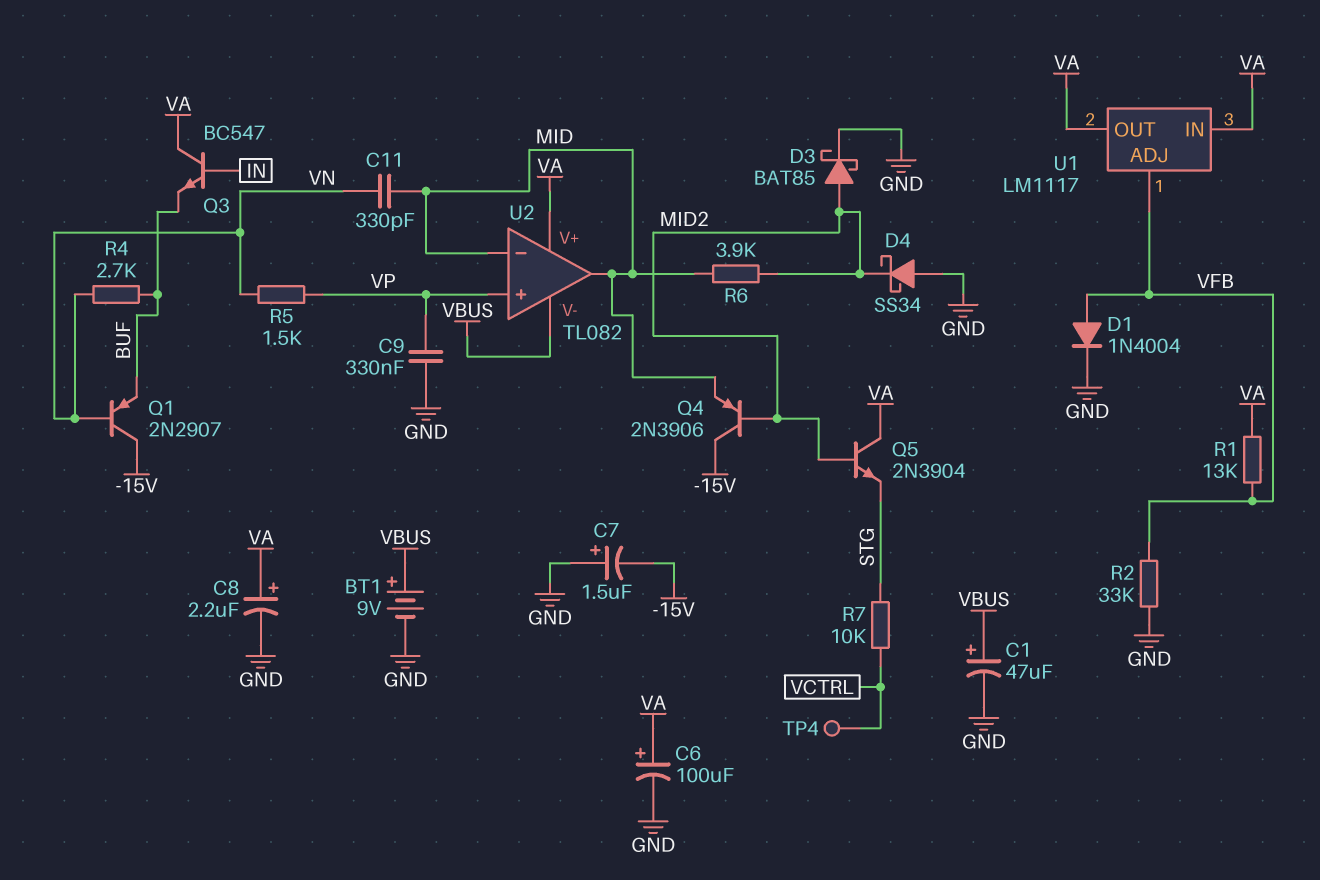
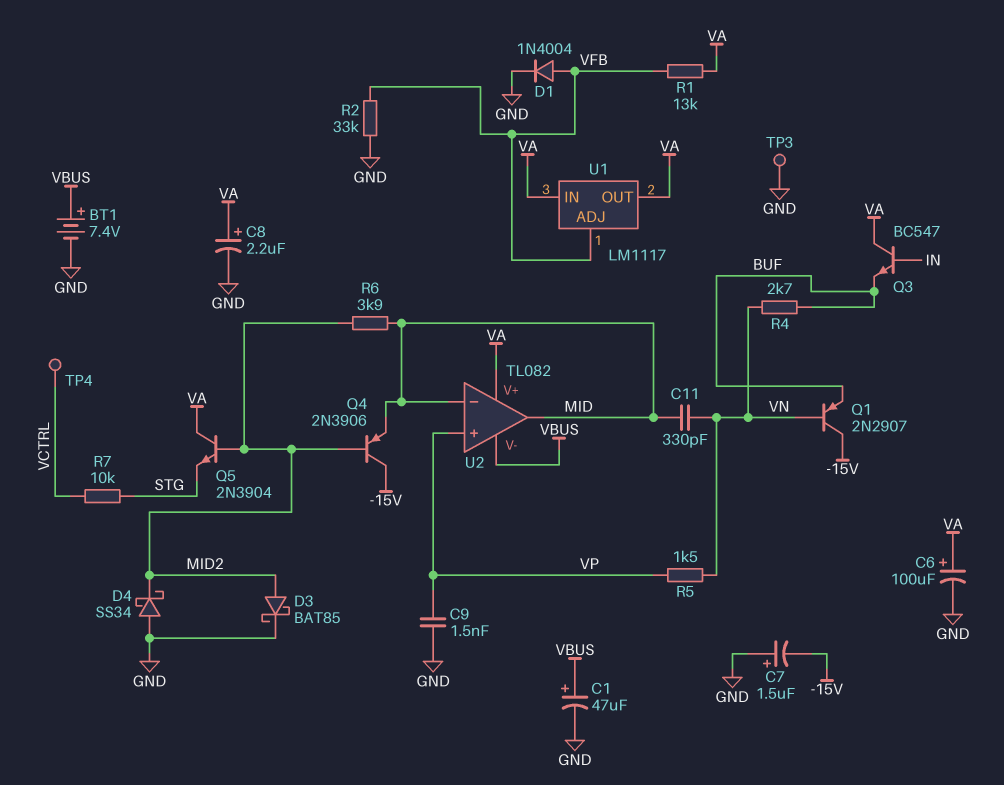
BT1: 9V (plus VBUS, minus GND) -> 7.4V (plus VBUS, minus GND)
C9: 330nF (GND, VP) -> 1.5nF (GND, VP)
TP3: none -> test point (GND)

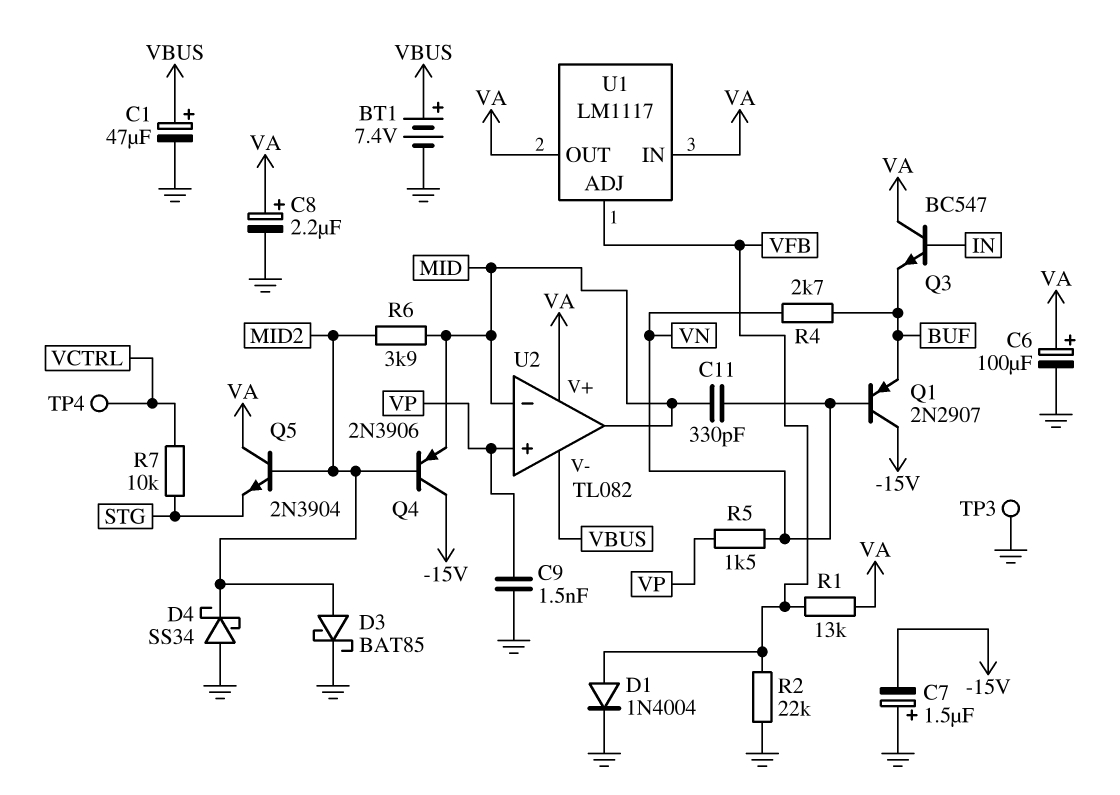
R2: 33k (GND, VFB) -> 22k (GND, VFB)

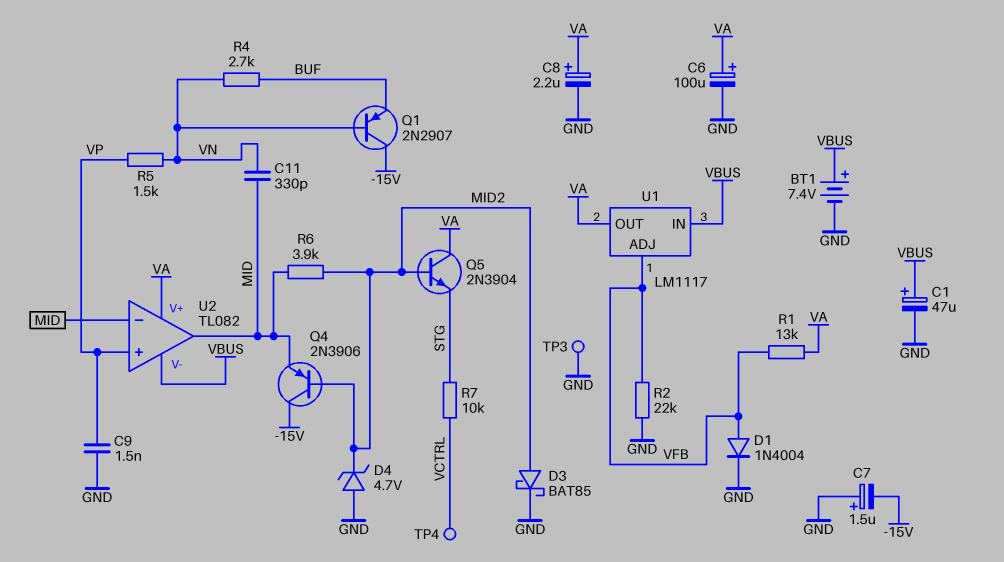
D4: schottky SS34 (A GND, K MID2) -> zener 4.7V (A GND, K MID2)
Q3: NPN BC547 (B IN, C VA, E BUF) -> none
U1 pin IN: VA -> VBUS

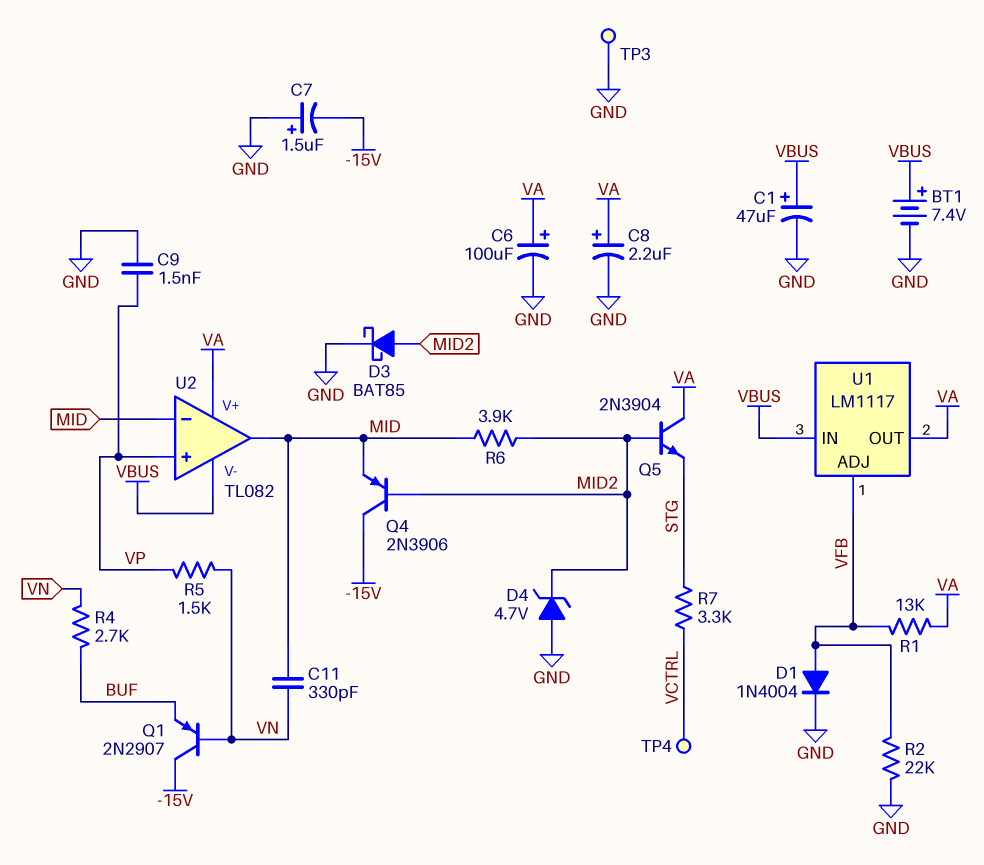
R7: 10k (STG, VCTRL) -> 3.3k (STG, VCTRL)

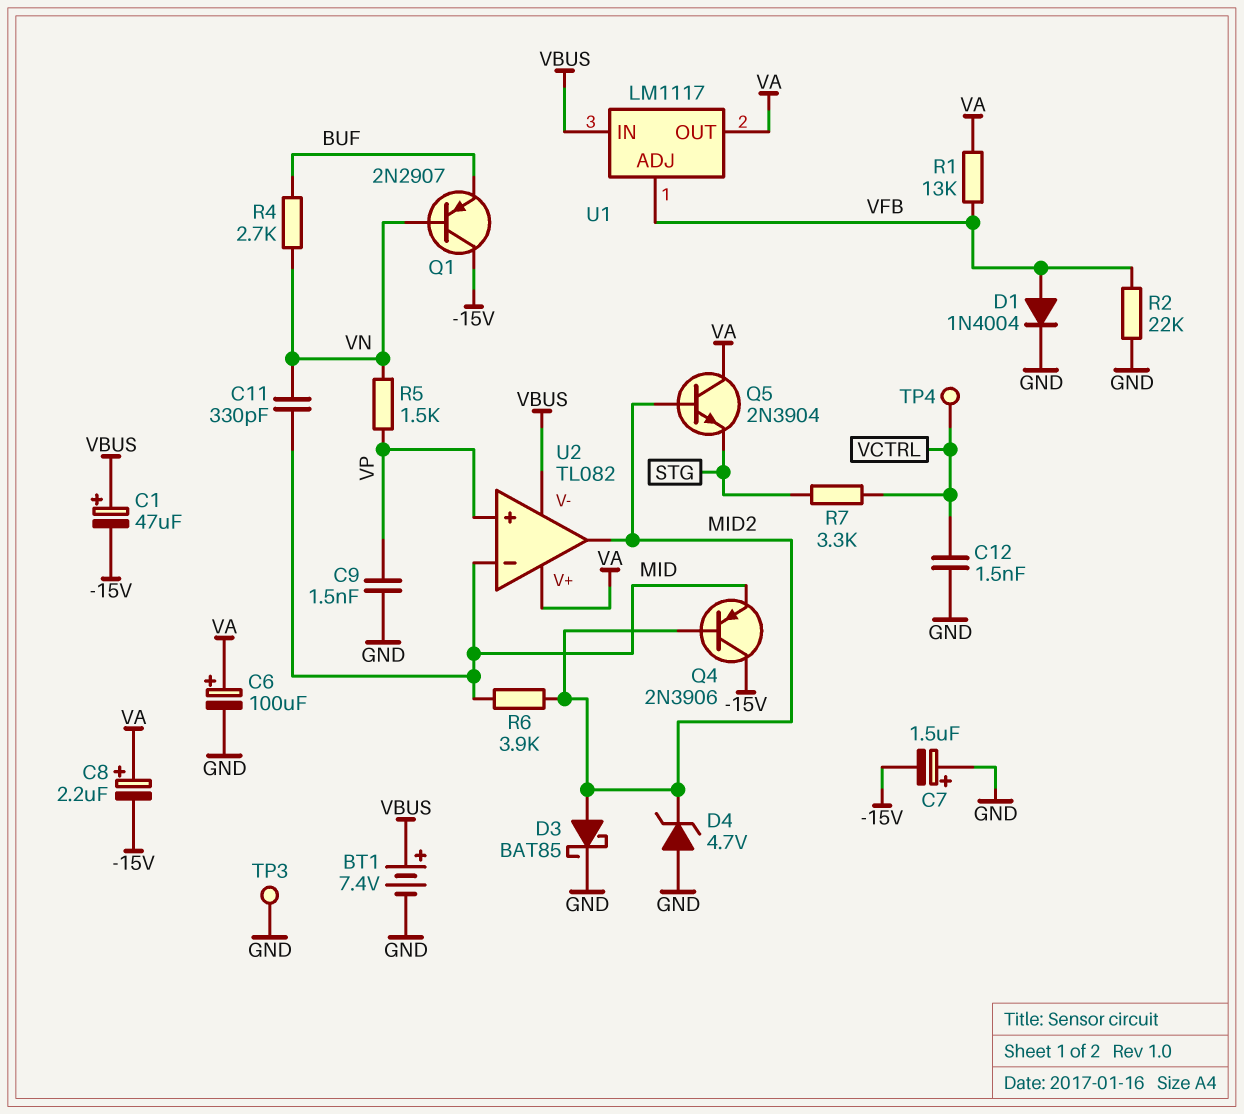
C1: 47uF (plus VBUS, minus GND) -> 47uF (plus VBUS, minus -15V)
C8: 2.2uF (plus VA, minus GND) -> 2.2uF (plus VA, minus -15V)
C12: none -> 1.5nF (GND, VCTRL)
U2 pin out: MID -> MID2

